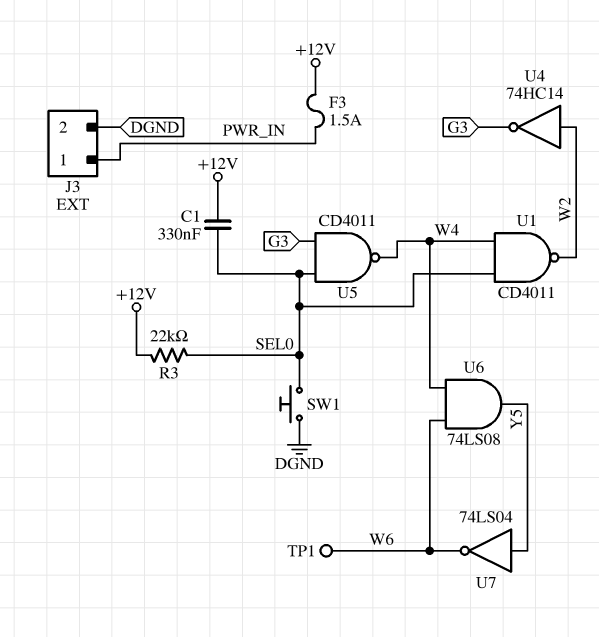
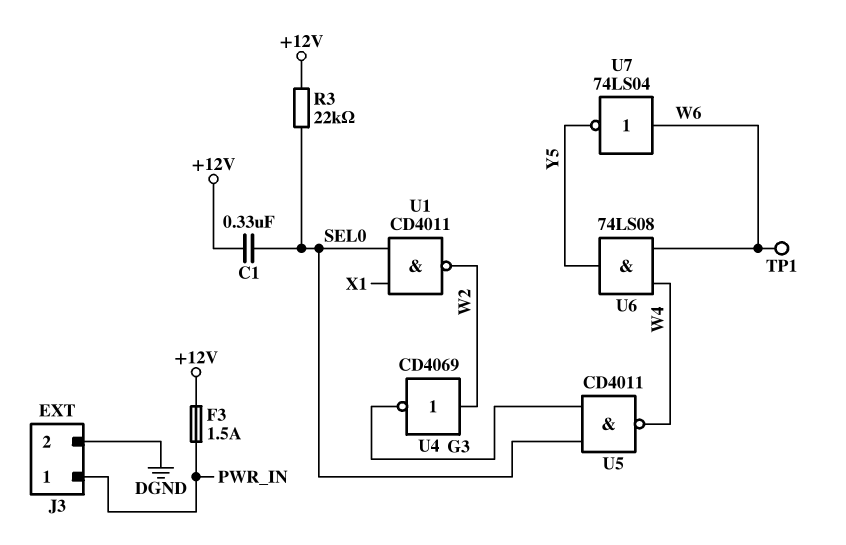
SW1: button (DGND, SEL0) -> none
U1: NAND CD4011 (in SEL0, in W4, out W2) -> NAND CD4011 (in SEL0, in X1, out W2)
U4: NOT 74HC14 (in W2, out G3) -> NOT CD4069 (in W2, out G3)
U7: NOT 74LS04 (in Y5, out W6) -> NOT 74LS04 (in W6, out Y5)

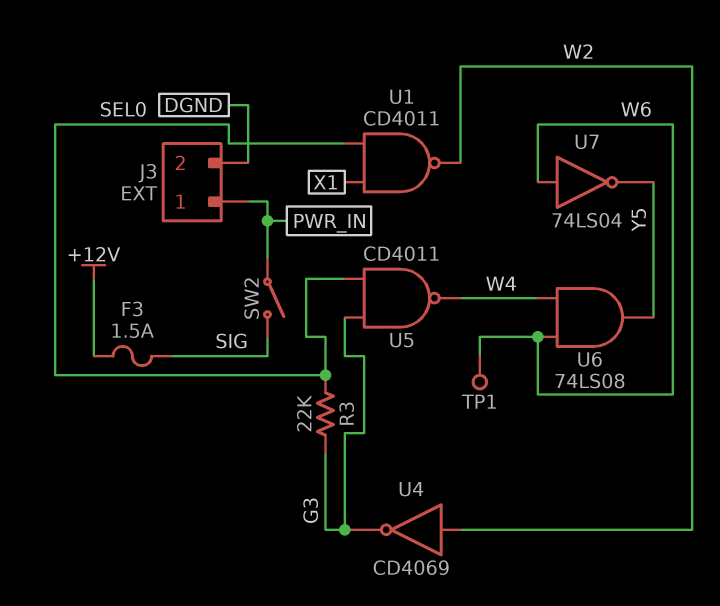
C1: 330nF (+12V, SEL0) -> none
F3: 1.5A (+12V, PWR_IN) -> 1.5A (+12V, SIG)
R3: 22k (+12V, SEL0) -> 22k (G3, SEL0)
SW2: none -> switch (PWR_IN, SIG)

